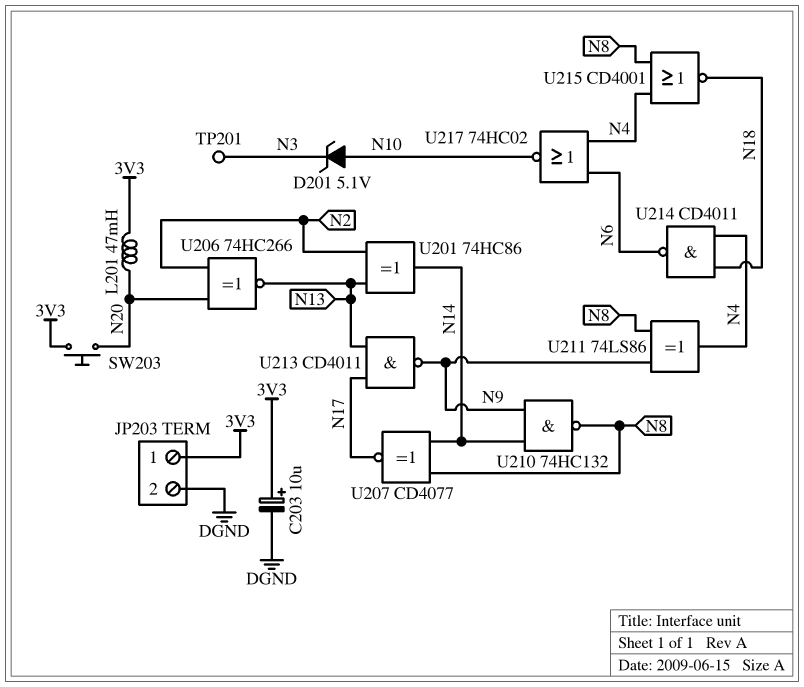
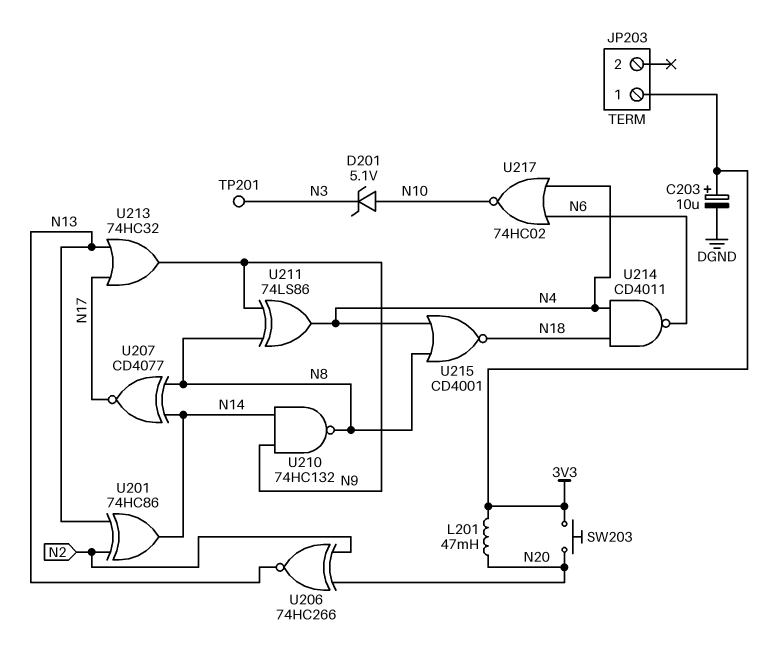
JP203 pin 2: DGND -> none
U213: NAND CD4011 (in N13, in N17, out N9) -> OR 74HC32 (in N13, in N17, out N9)

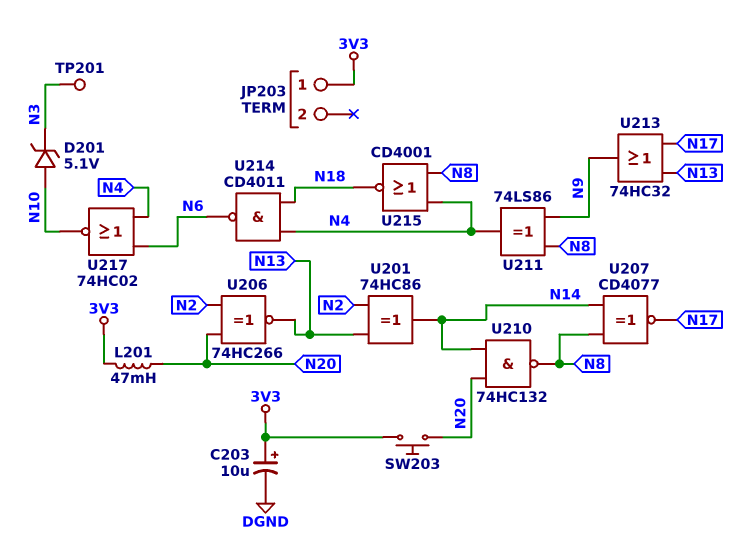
U210: NAND 74HC132 (in N9, in N14, out N8) -> NAND 74HC132 (in N14, in N20, out N8)

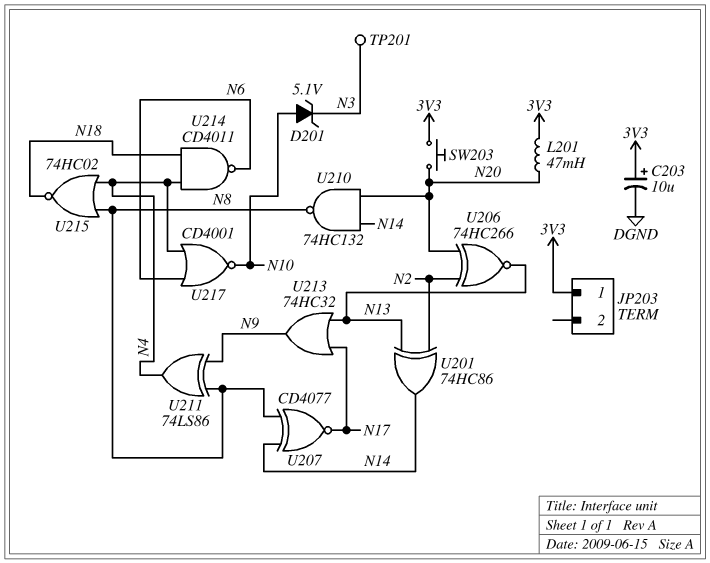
U215: NOR CD4001 (in N4, in N8, out N18) -> NOR 74HC02 (in N4, in N8, out N18)
U217: NOR 74HC02 (in N4, in N6, out N10) -> NOR CD4001 (in N4, in N6, out N10)

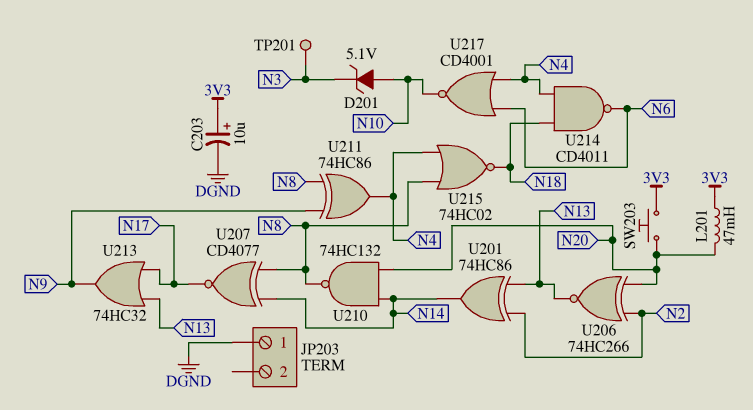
JP203 pin 1: 3V3 -> DGND
U211: XOR 74LS86 (in N8, in N9, out N4) -> XOR 74HC86 (in N8, in N9, out N4)

